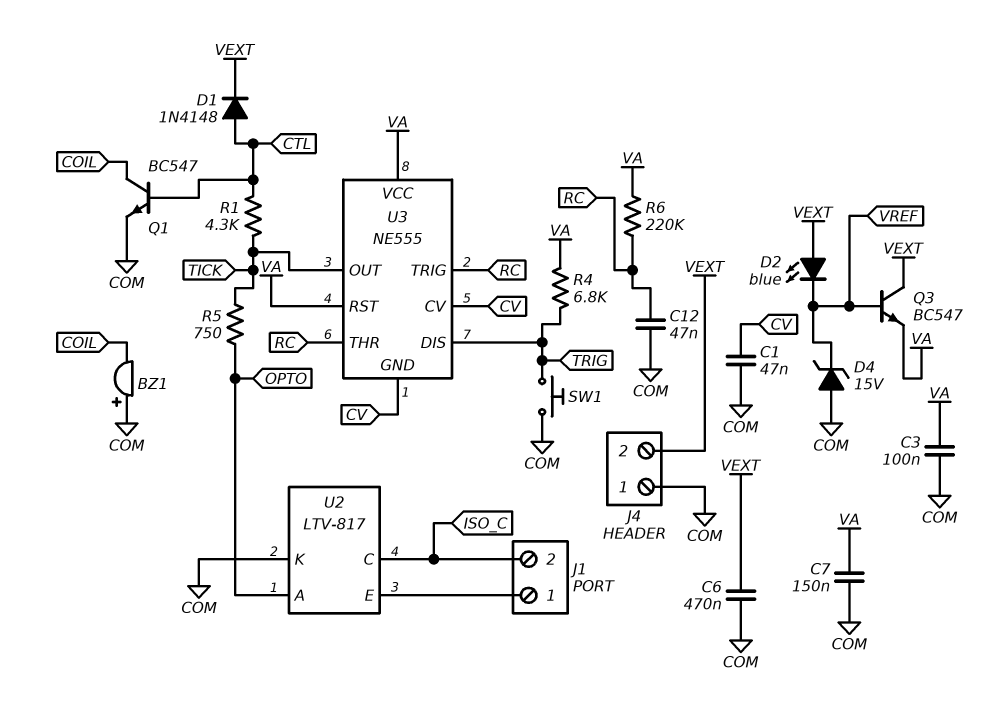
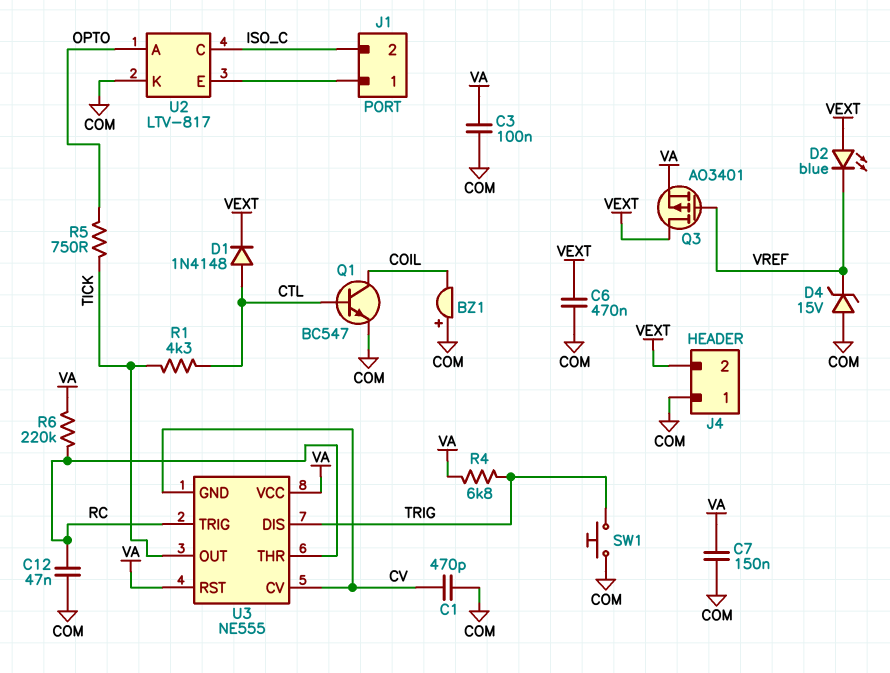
C1: 47nF (COM, CV) -> 470pF (COM, CV)
Q3: NPN BC547 (B VREF, C VEXT, E VA) -> PMOS AO3401 (G VREF, D VEXT, S VA)

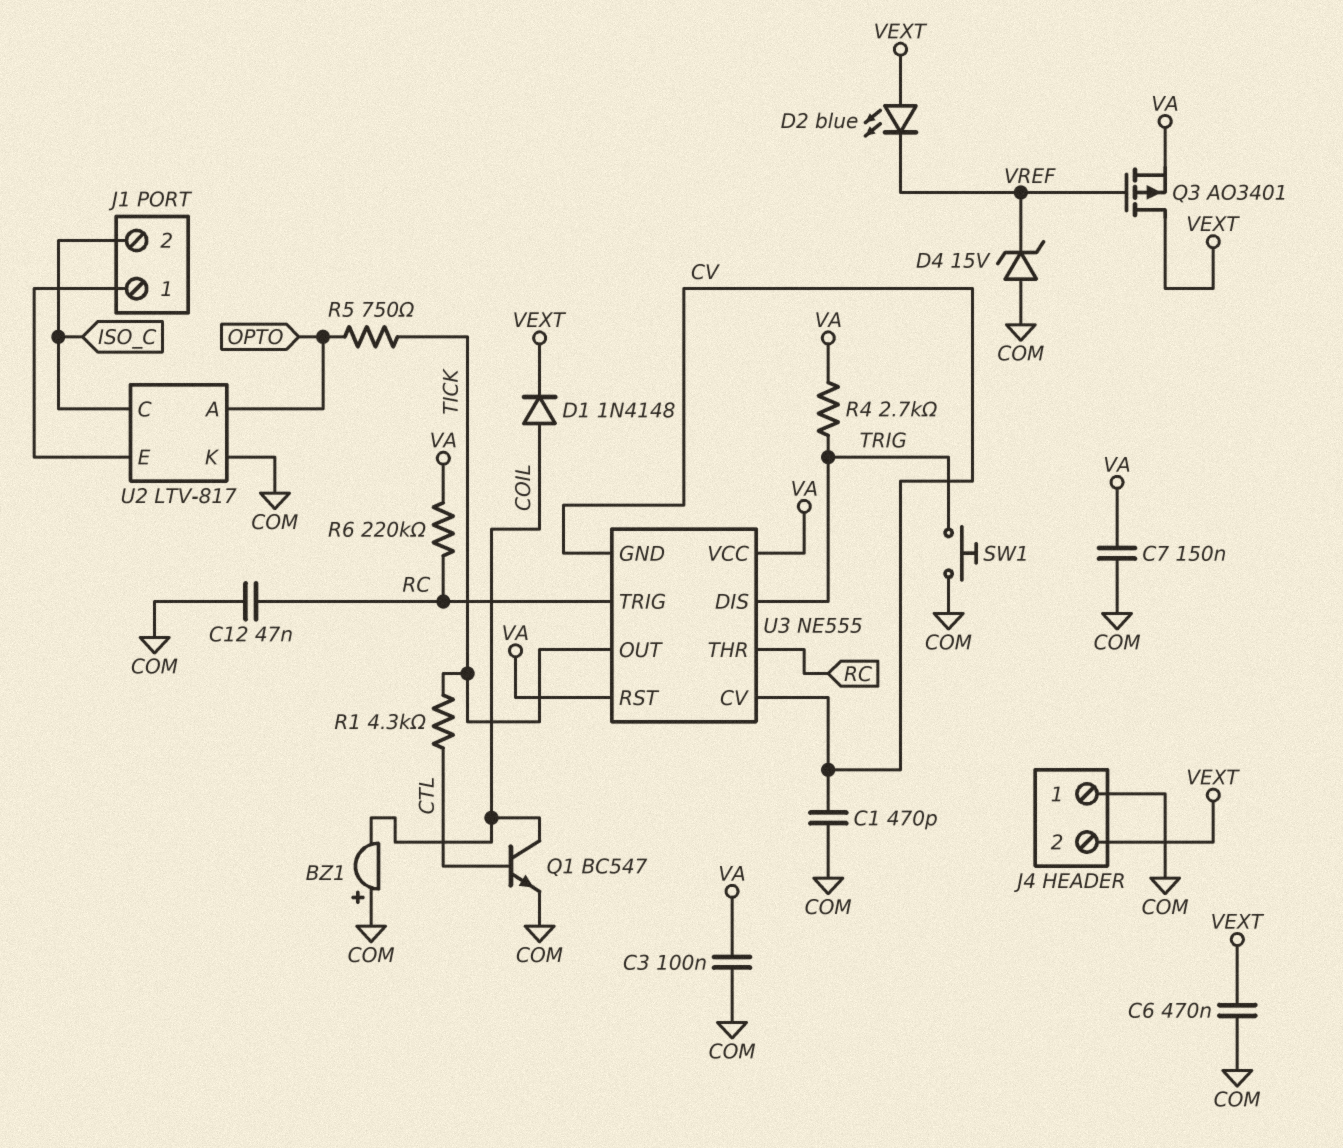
D1: diode 1N4148 (A CTL, K VEXT) -> diode 1N4148 (A COIL, K VEXT)
R4: 6.8k (TRIG, VA) -> 2.7k (TRIG, VA)

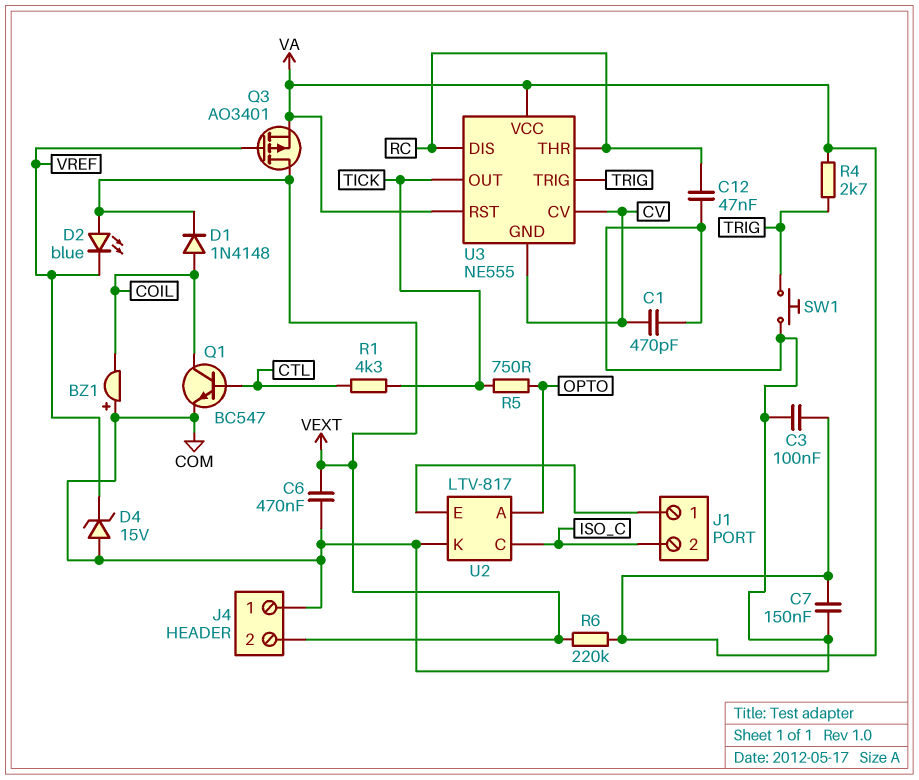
R6: 220k (RC, VA) -> 220k (VA, VEXT)
U3 pin DIS: TRIG -> RC
U3 pin TRIG: RC -> TRIG

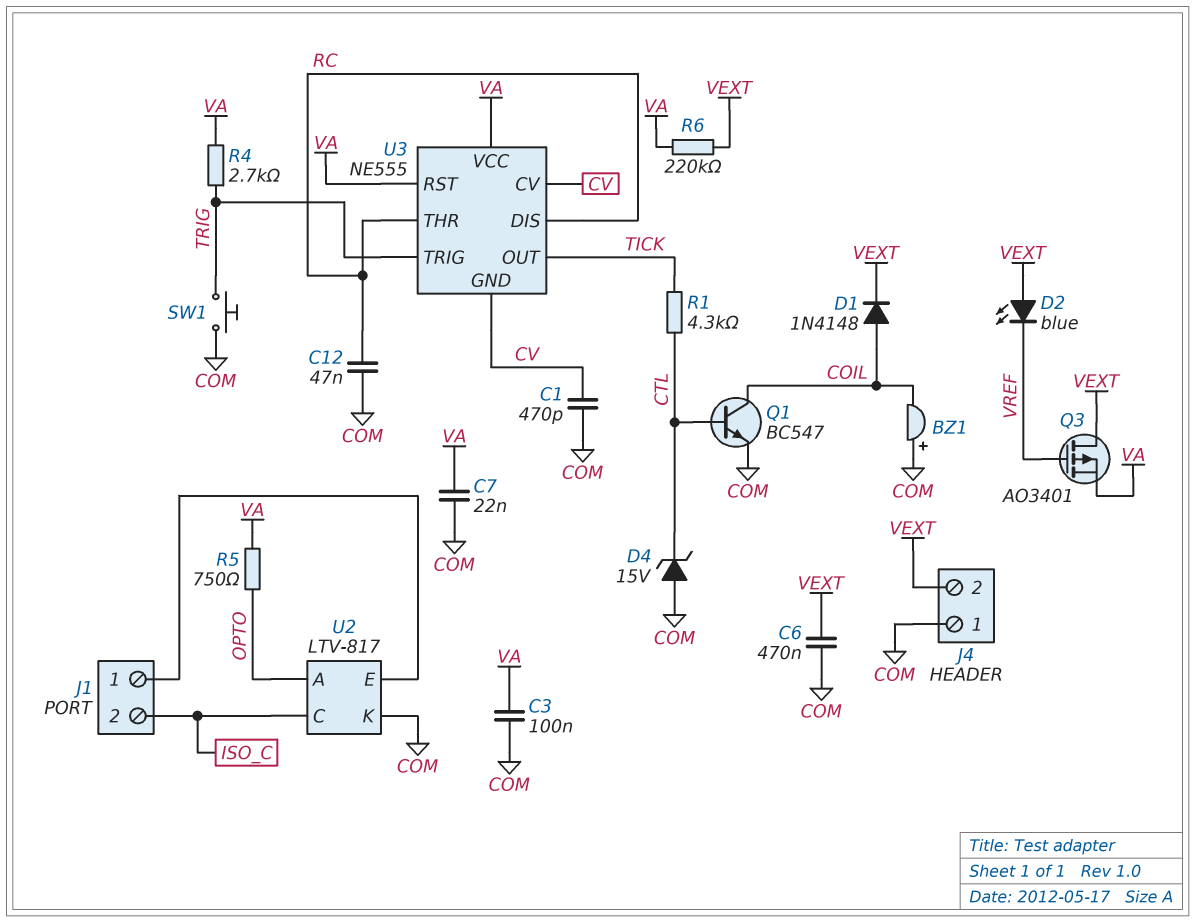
C7: 150nF (COM, VA) -> 22nF (COM, VA)
D4: zener 15V (A COM, K VREF) -> zener 15V (A COM, K CTL)
R5: 750 (OPTO, TICK) -> 750 (OPTO, VA)

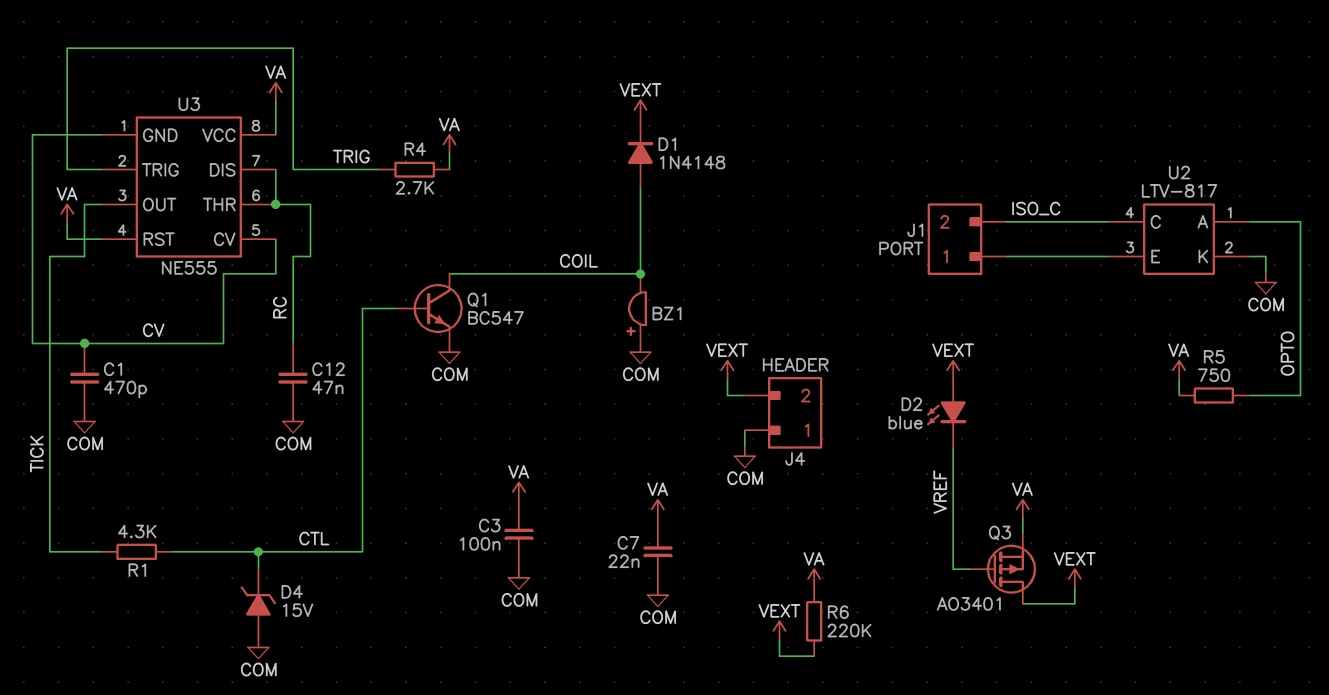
C6: 470nF (COM, VEXT) -> none
SW1: button (COM, TRIG) -> none

